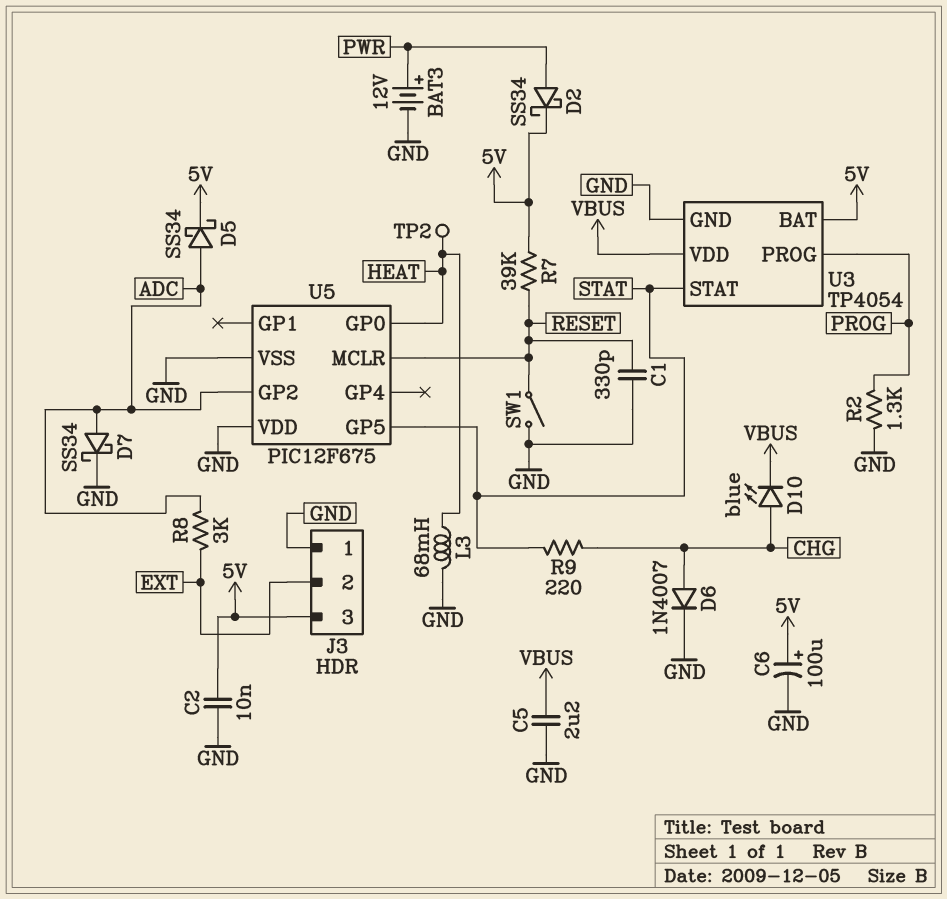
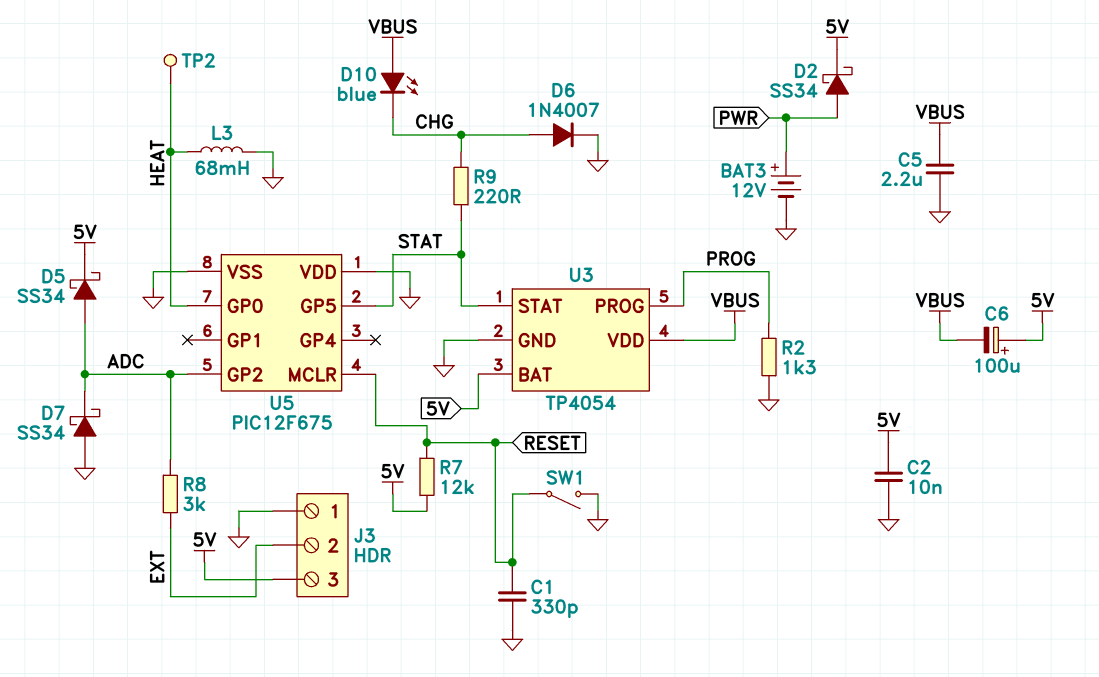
C6: 100uF (plus 5V, minus GND) -> 100uF (plus 5V, minus VBUS)
D7: schottky SS34 (A ADC, K GND) -> schottky SS34 (A GND, K ADC)
D10: LED blue (A CHG, K VBUS) -> LED blue (A VBUS, K CHG)
R7: 39k (5V, RESET) -> 12k (5V, RESET)

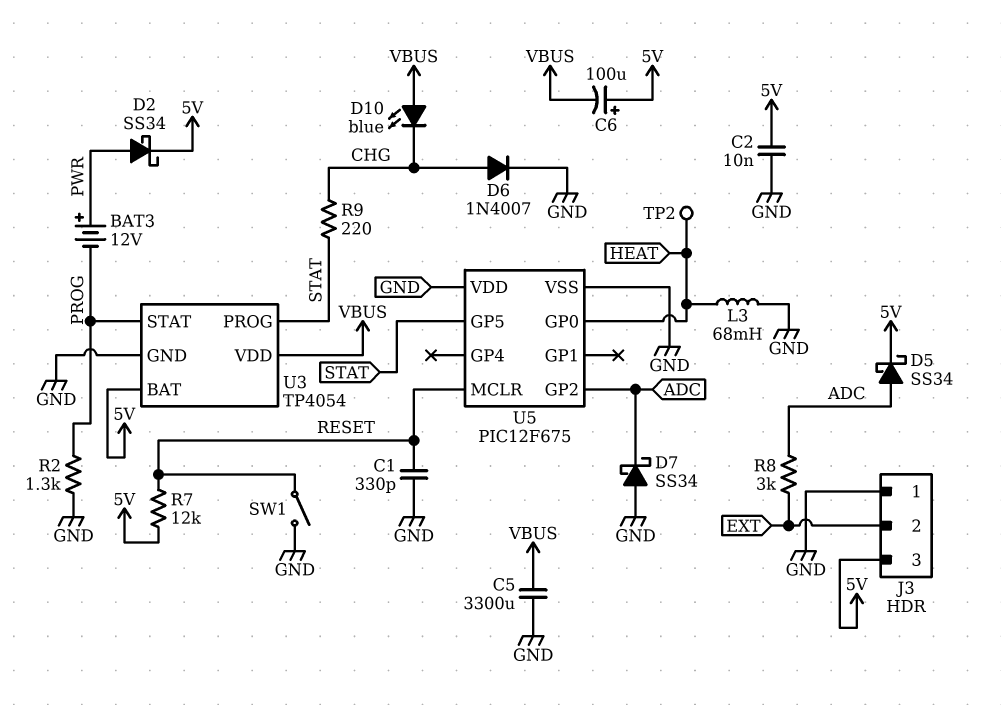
BAT3: 12V (plus PWR, minus GND) -> 12V (plus PWR, minus PROG)
C5: 2.2uF (GND, VBUS) -> 3300uF (GND, VBUS)
U3 pin PROG: PROG -> STAT
U3 pin STAT: STAT -> PROG

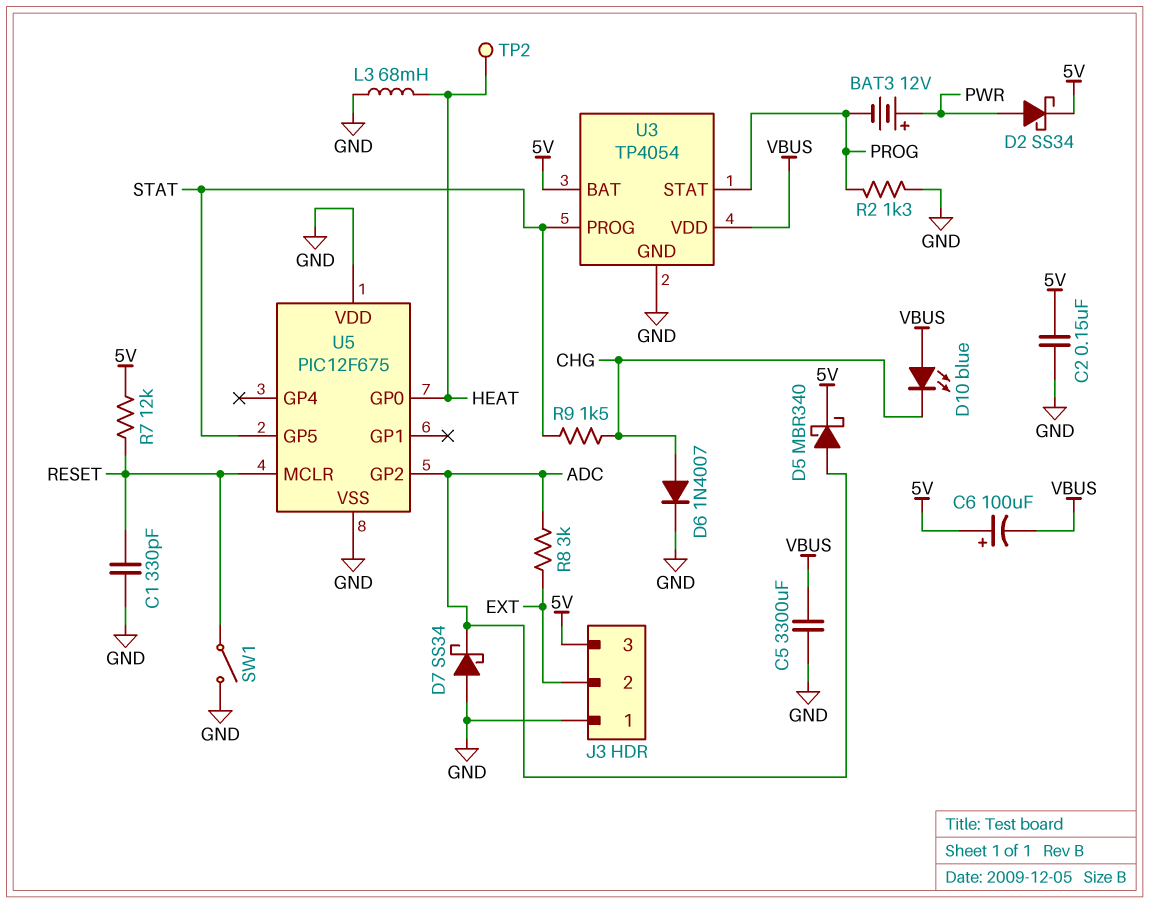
C2: 10nF (5V, GND) -> 150nF (5V, GND)
D5: schottky SS34 (A ADC, K 5V) -> schottky MBR340 (A ADC, K 5V)
R9: 220 (CHG, STAT) -> 1.5k (CHG, STAT)

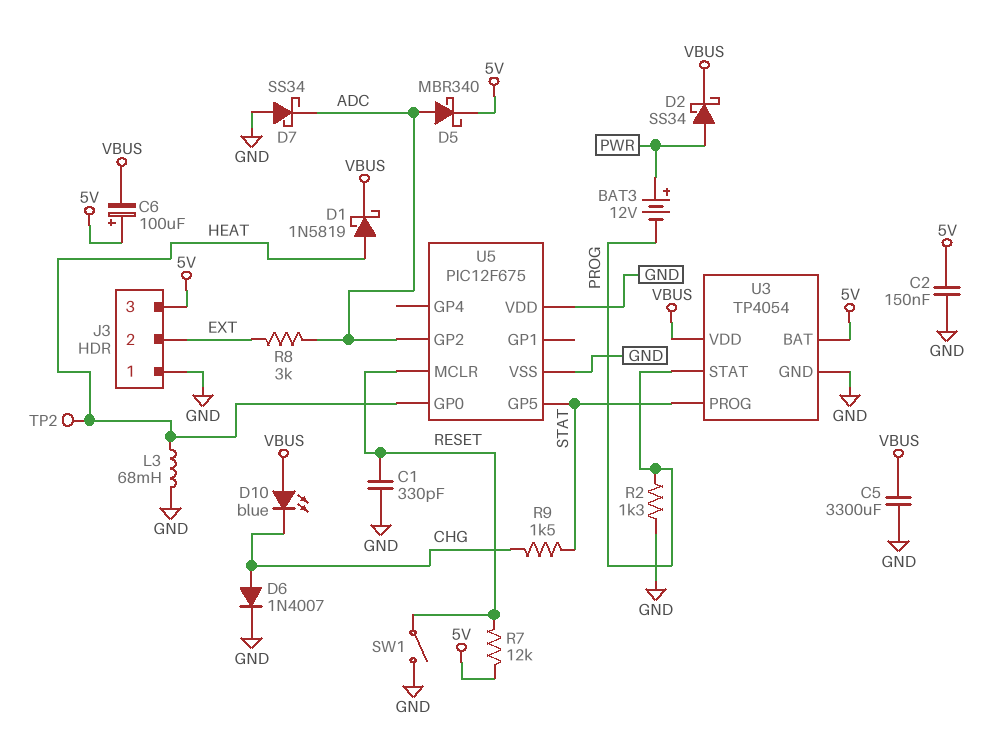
D1: none -> schottky 1N5819 (A HEAT, K VBUS)
D2: schottky SS34 (A PWR, K 5V) -> schottky SS34 (A PWR, K VBUS)

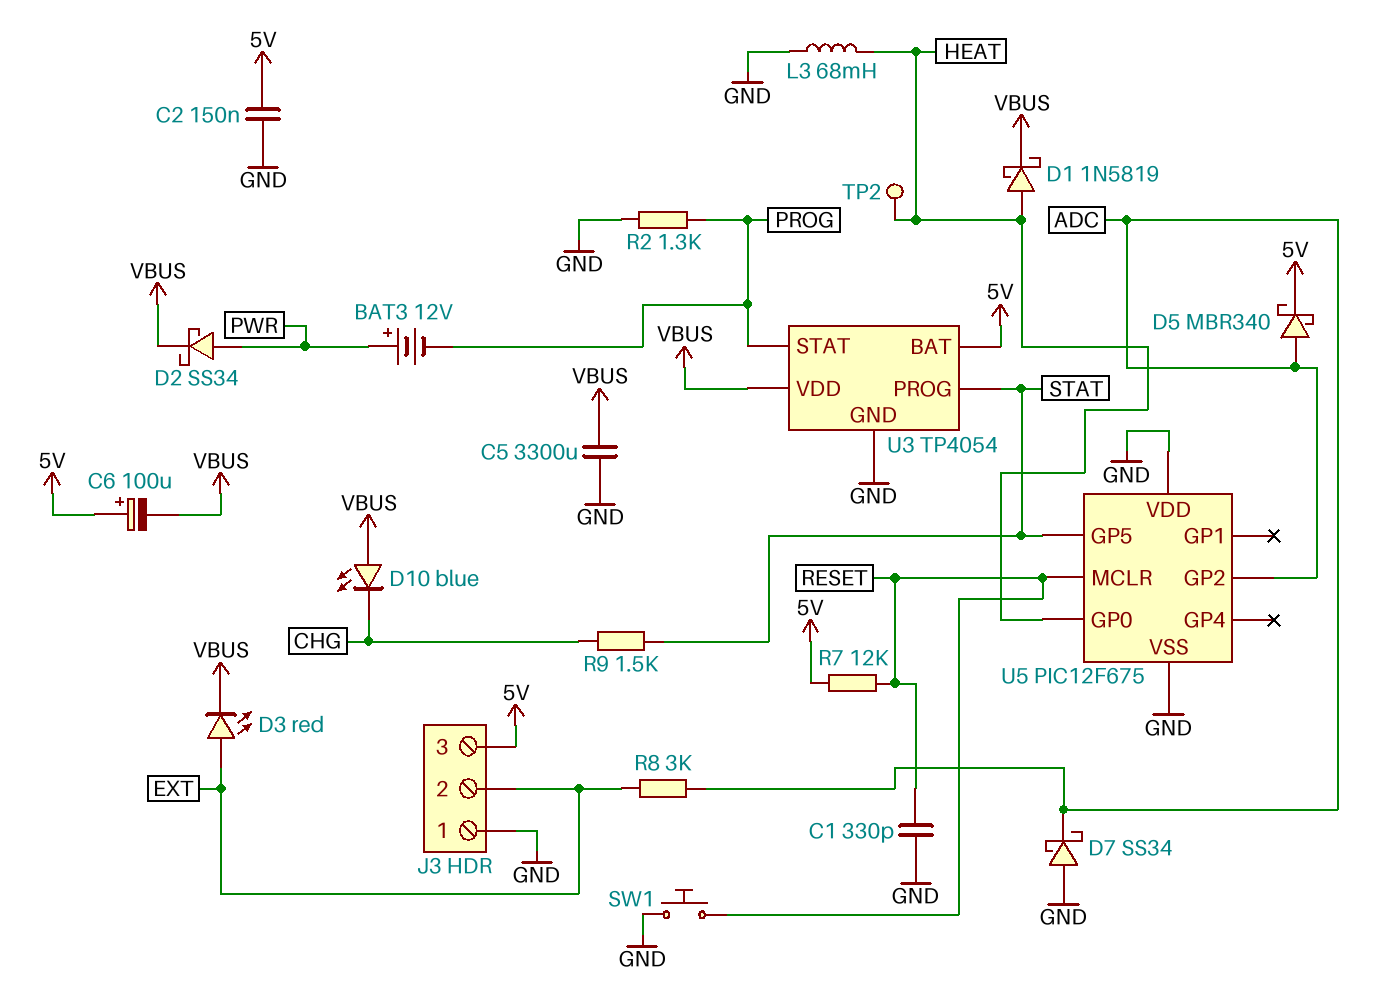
D3: none -> LED red (A EXT, K VBUS)
D6: diode 1N4007 (A CHG, K GND) -> none
SW1: switch (GND, RESET) -> button (GND, RESET)

